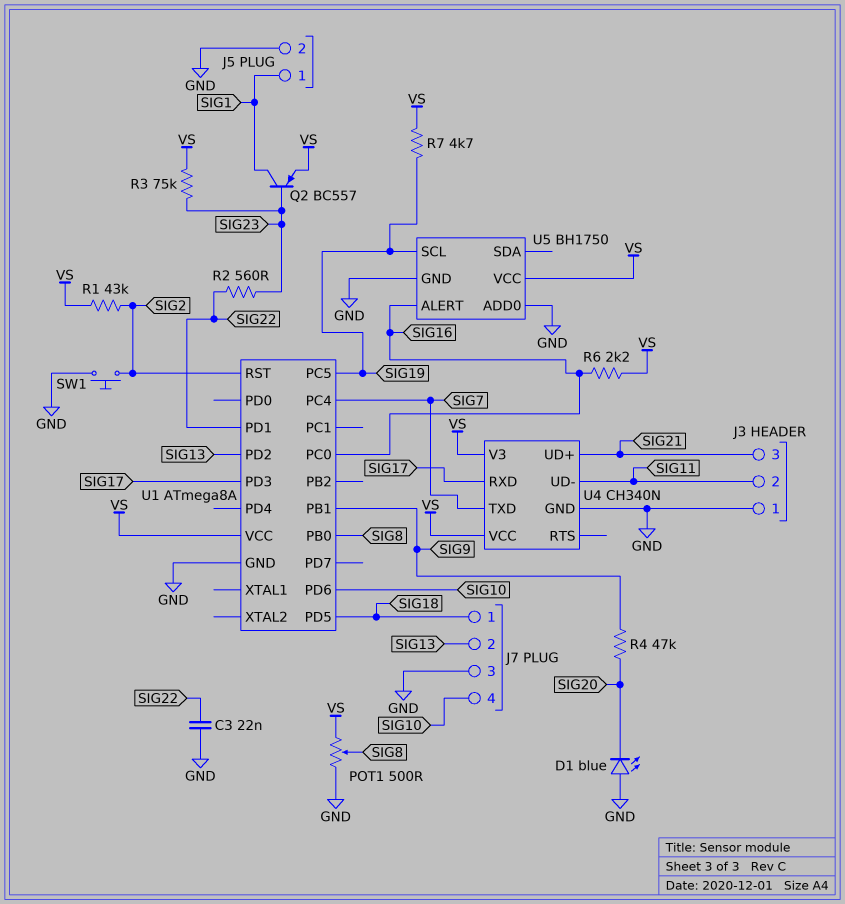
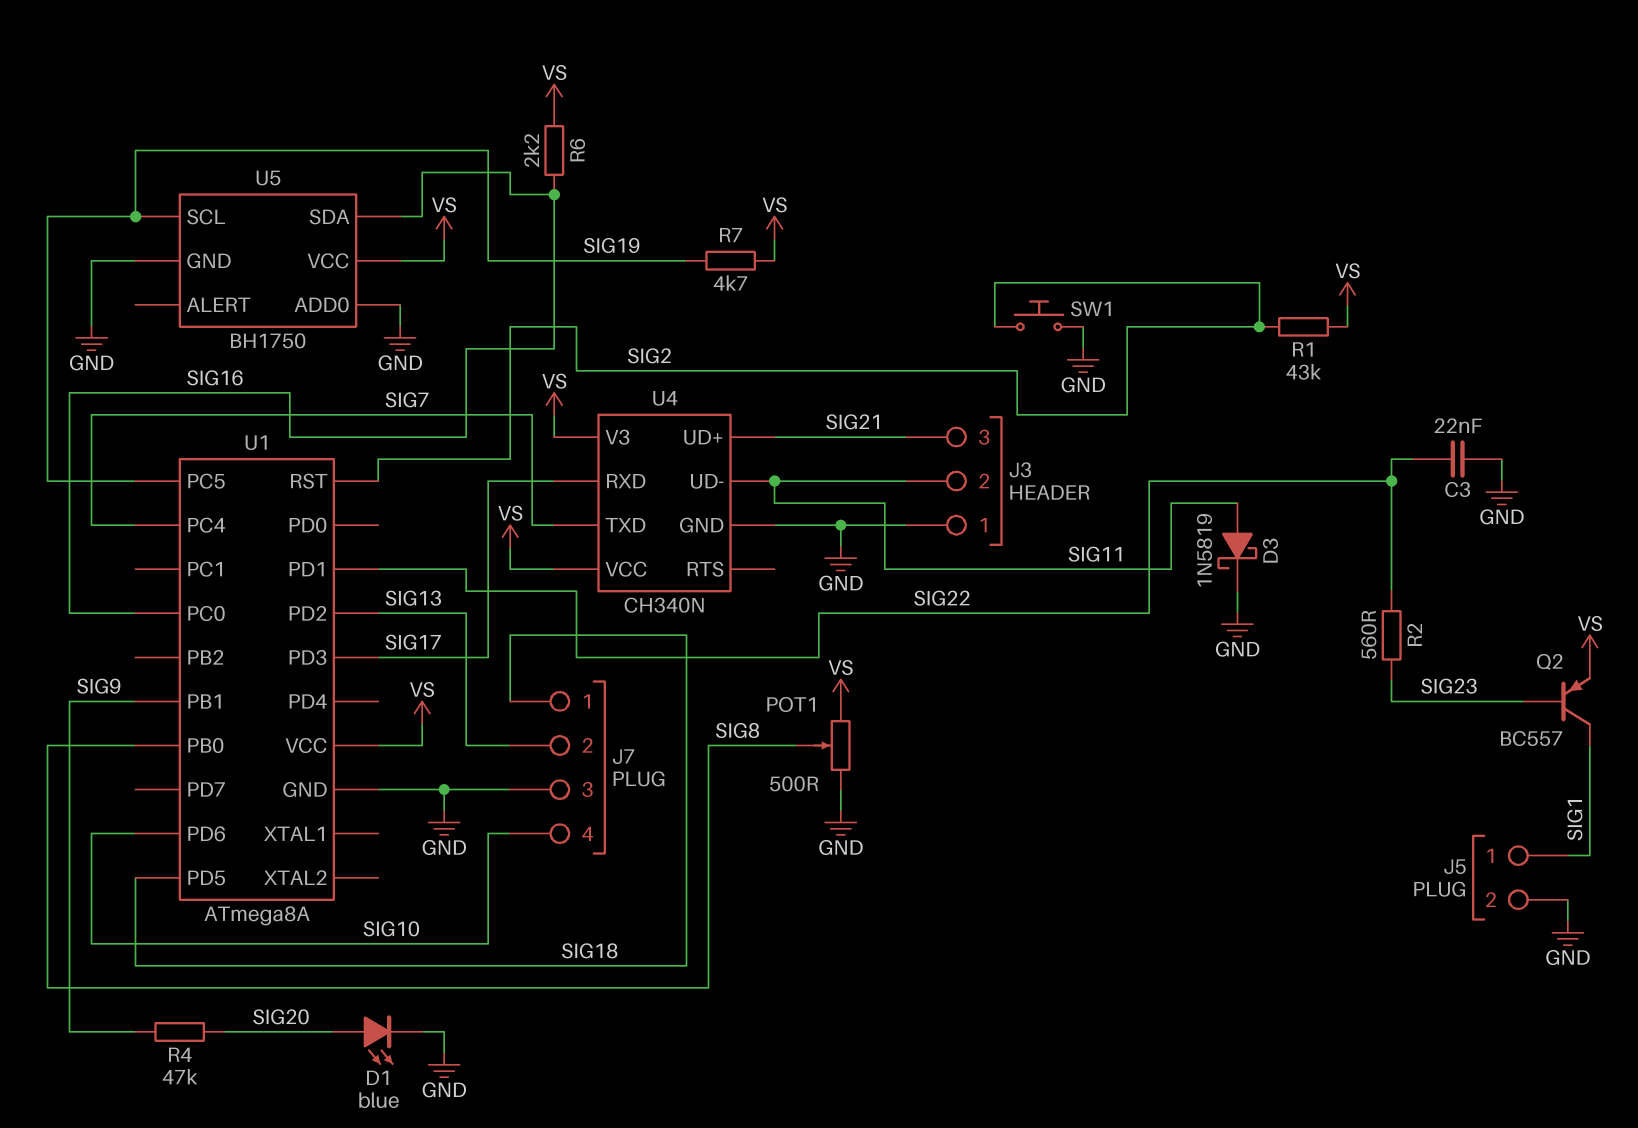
D1: LED blue (A GND, K SIG20) -> LED blue (A SIG20, K GND)
D3: none -> schottky 1N5819 (A SIG11, K GND)
R3: 75k (SIG23, VS) -> none
U5 pin ALERT: SIG16 -> none
U5 pin SDA: none -> SIG16

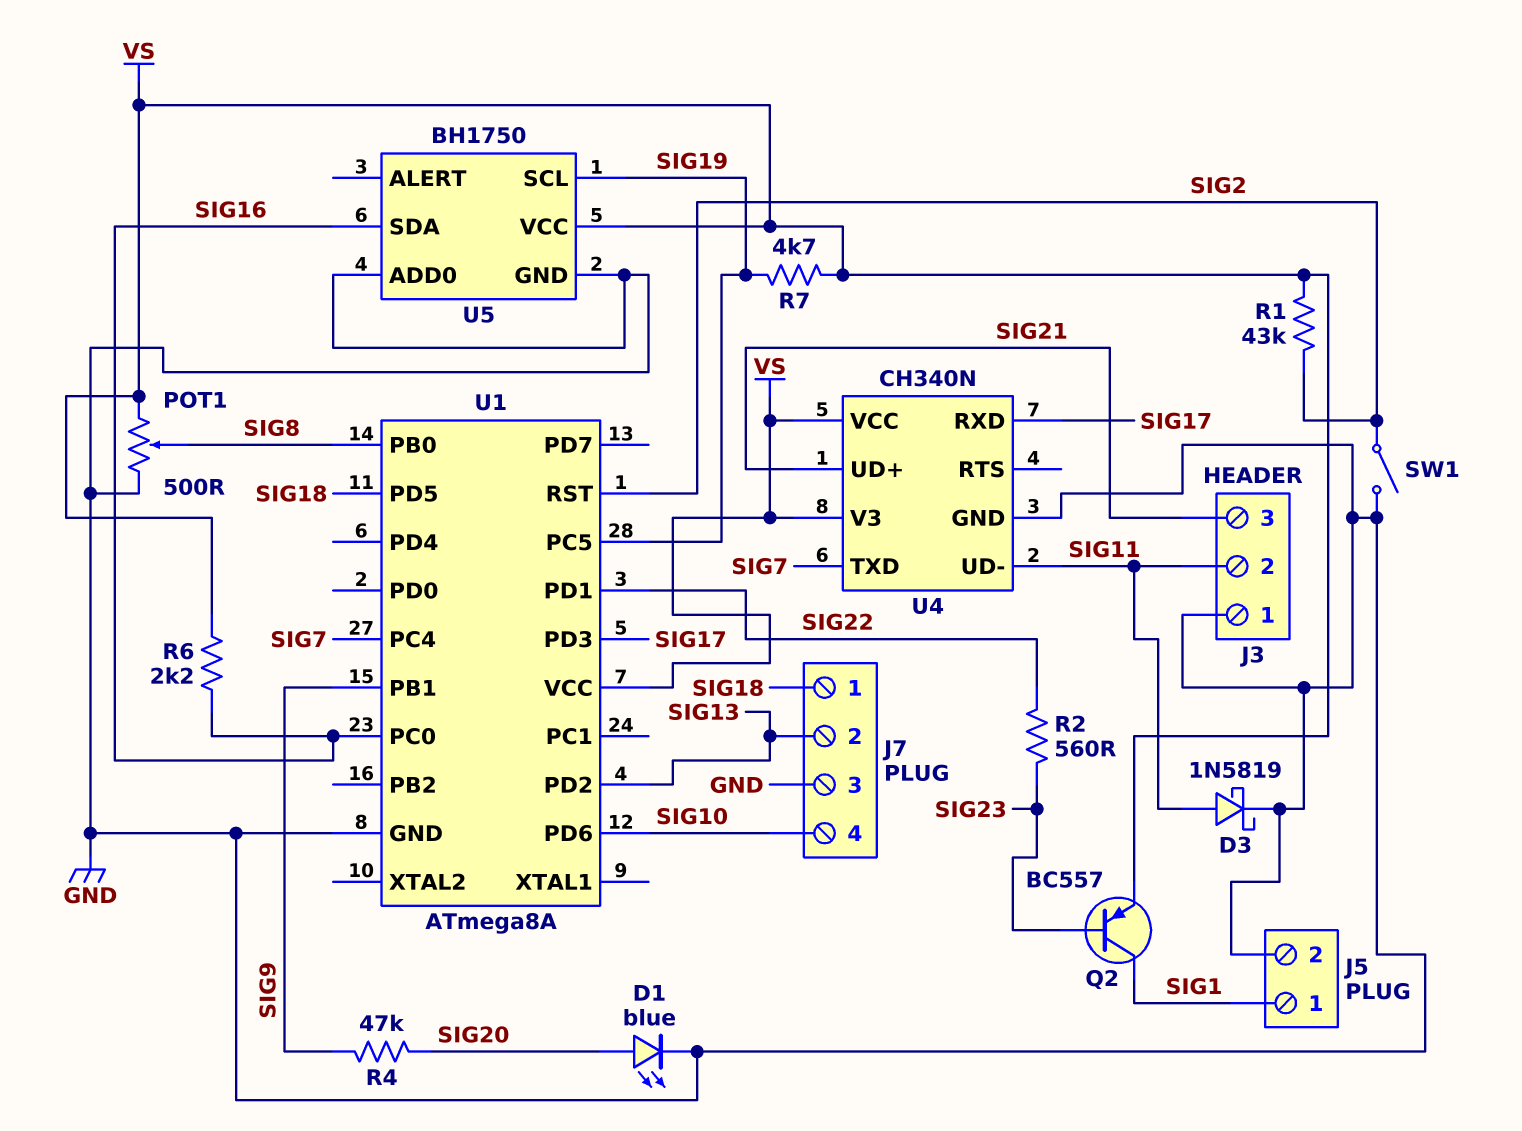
C3: 22nF (GND, SIG22) -> none
SW1: button (GND, SIG2) -> switch (GND, SIG2)

